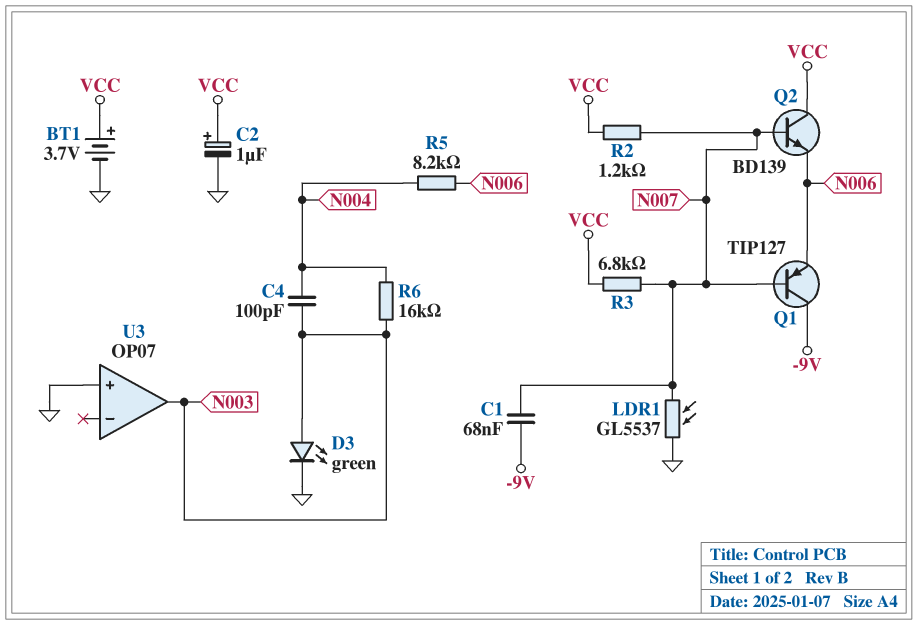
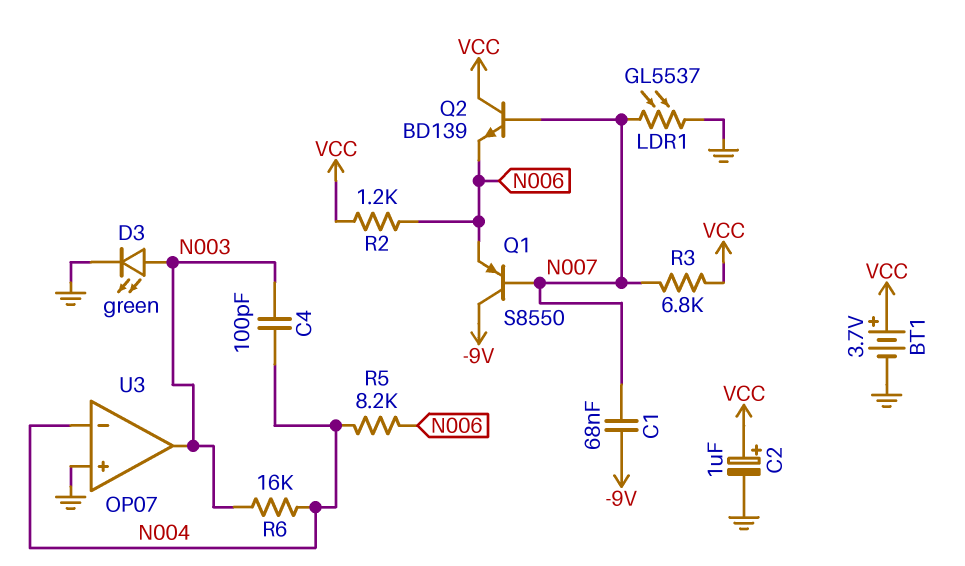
Q1: PNP TIP127 (B N007, C -9V, E N006) -> PNP S8550 (B N007, C -9V, E N006)
R2: 1.2k (N007, VCC) -> 1.2k (N006, VCC)
U3 pin in-: none -> N004

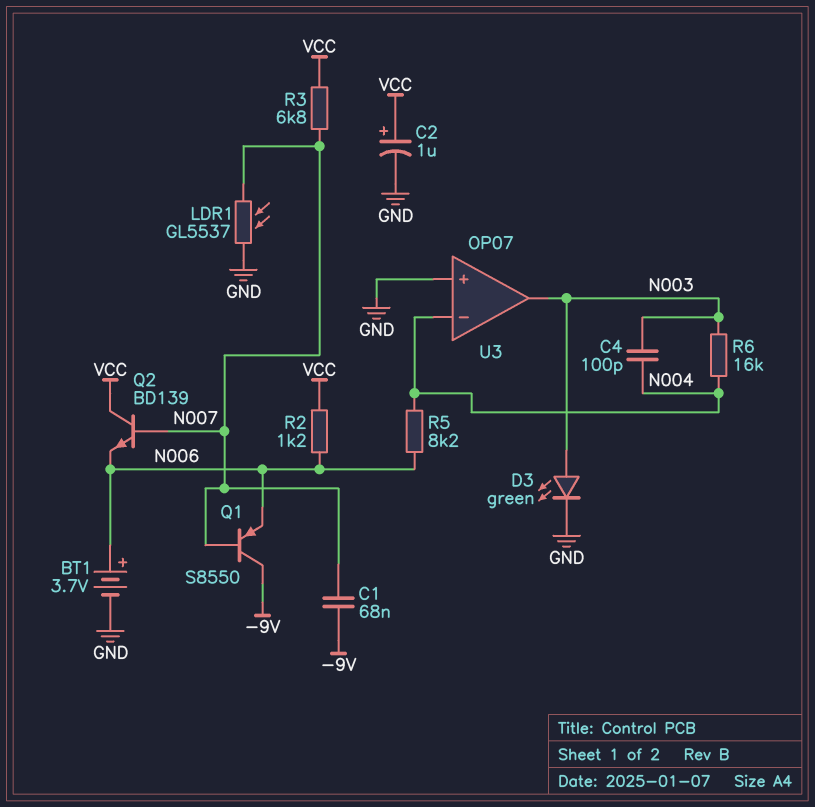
BT1: 3.7V (plus VCC, minus GND) -> 3.7V (plus N006, minus GND)

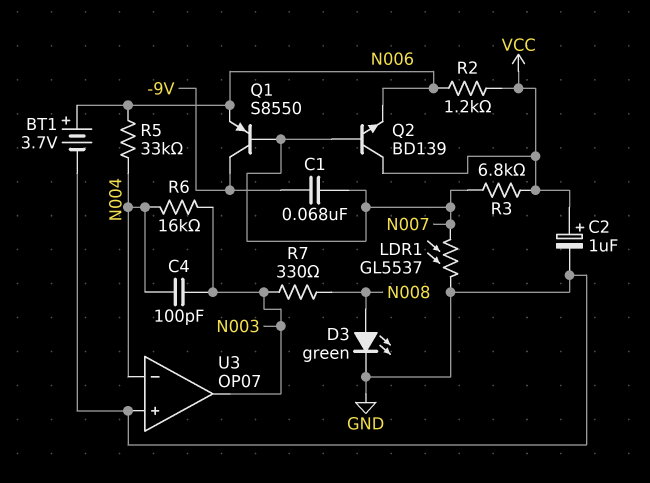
D3: LED green (A N003, K GND) -> LED green (A N008, K GND)
R5: 8.2k (N004, N006) -> 33k (N004, N006)
R7: none -> 330 (N003, N008)

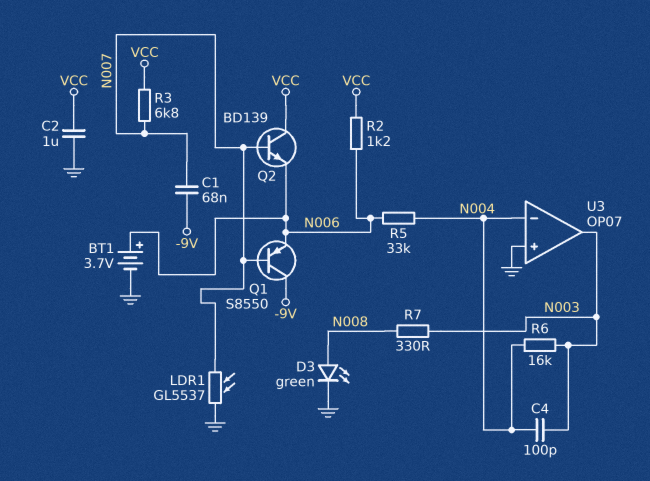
C2: 1uF (plus VCC, minus GND) -> 1uF (GND, VCC)

